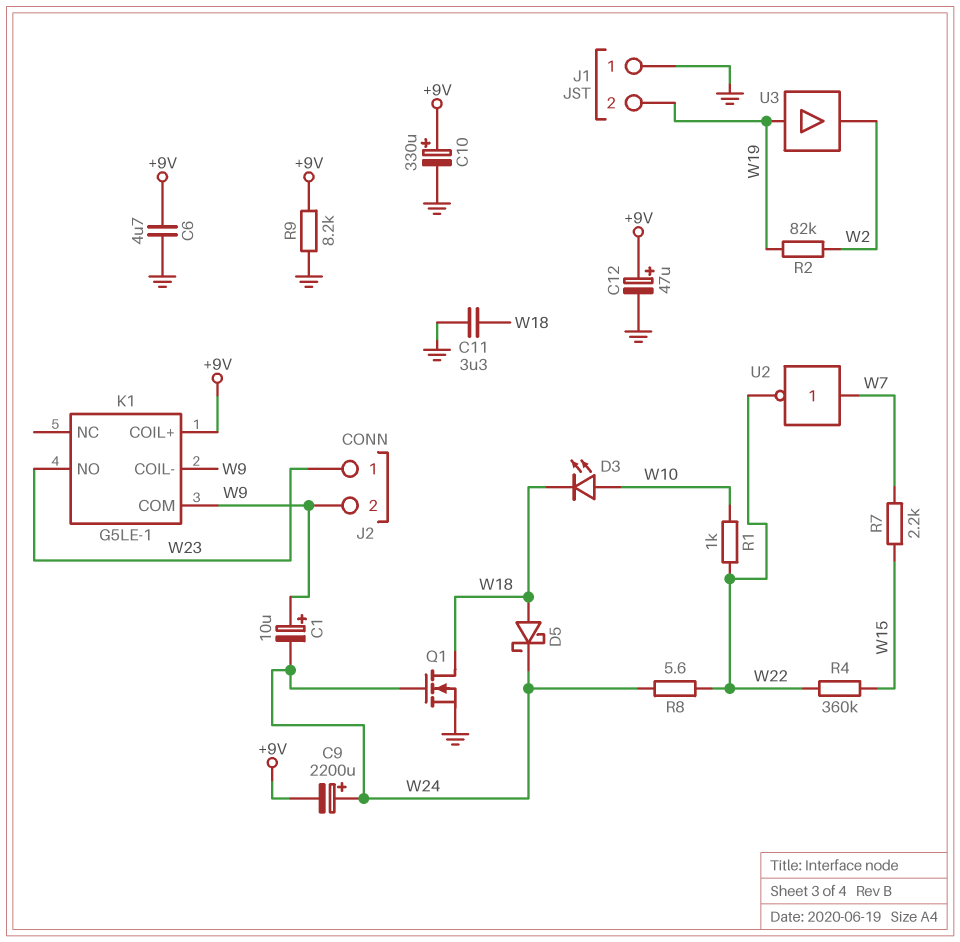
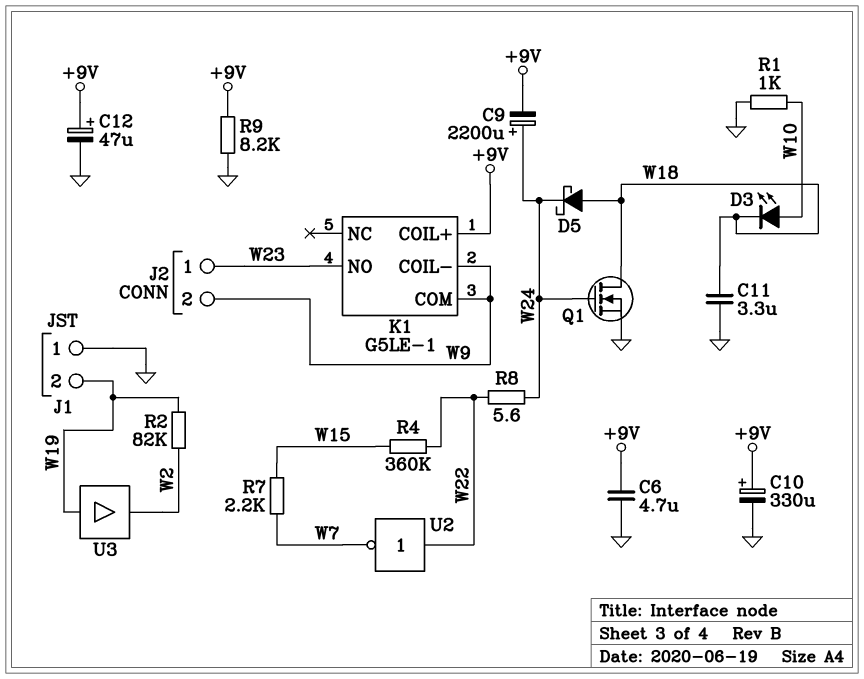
C1: 10uF (plus W9, minus W24) -> none
R1: 1k (W10, W22) -> 1k (GND, W10)
U2: NOT (in W7, out W22) -> NOT (in W22, out W7)

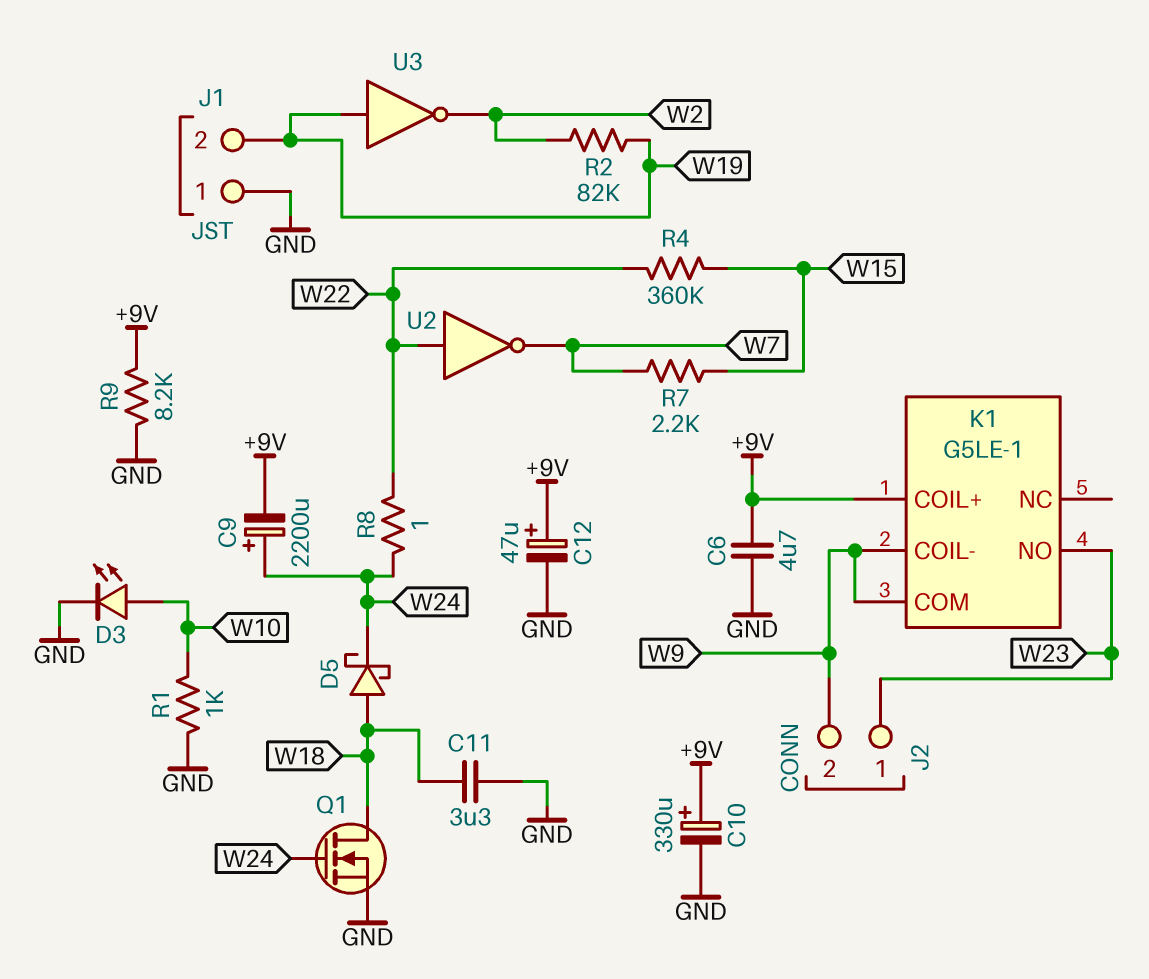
D3: LED (A W10, K W18) -> LED (A W10, K GND)
R8: 5.6 (W22, W24) -> 1 (W22, W24)
U3: buffer (in W19, out W2) -> NOT (in W19, out W2)

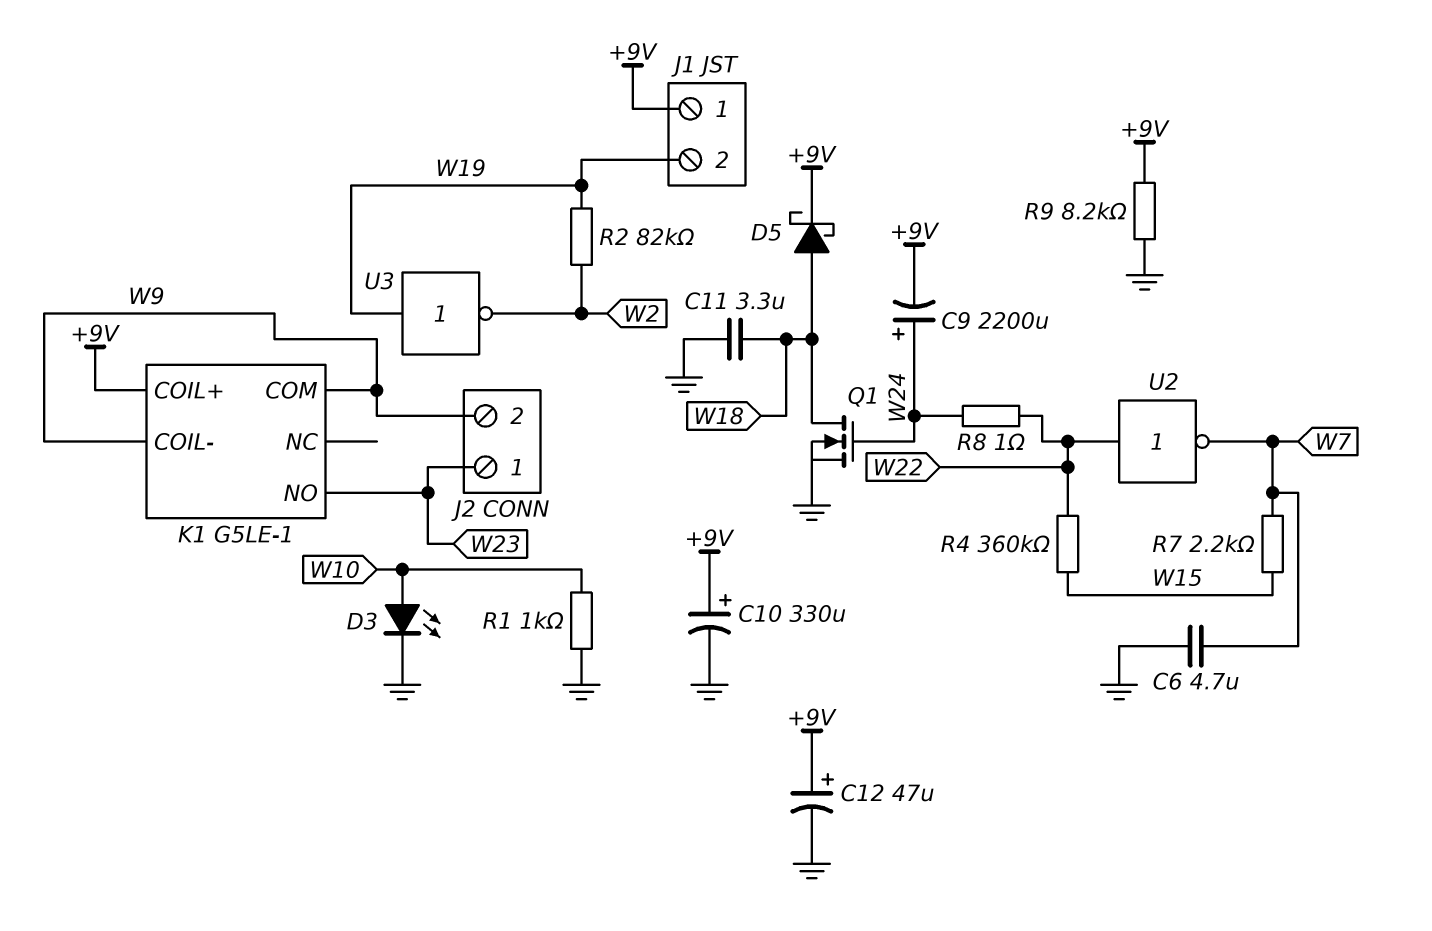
C6: 4.7uF (+9V, GND) -> 4.7uF (GND, W7)
D5: schottky (A W18, K W24) -> schottky (A W18, K +9V)
J1 pin 1: GND -> +9V

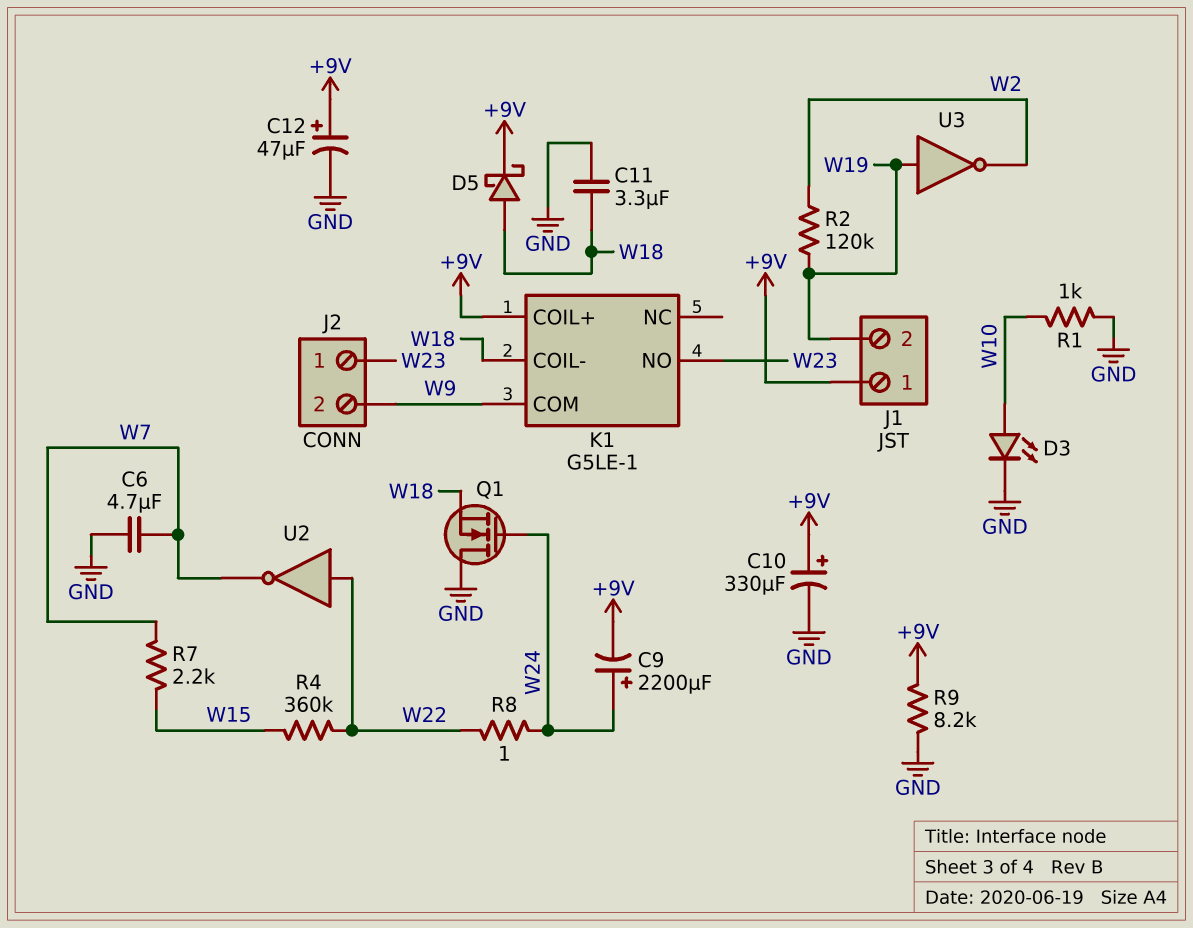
K1 pin COIL-: W9 -> W18
Q1: NMOS (G W24, D W18, S GND) -> NMOS (G W24, D GND, S W18)
R2: 82k (W2, W19) -> 120k (W2, W19)

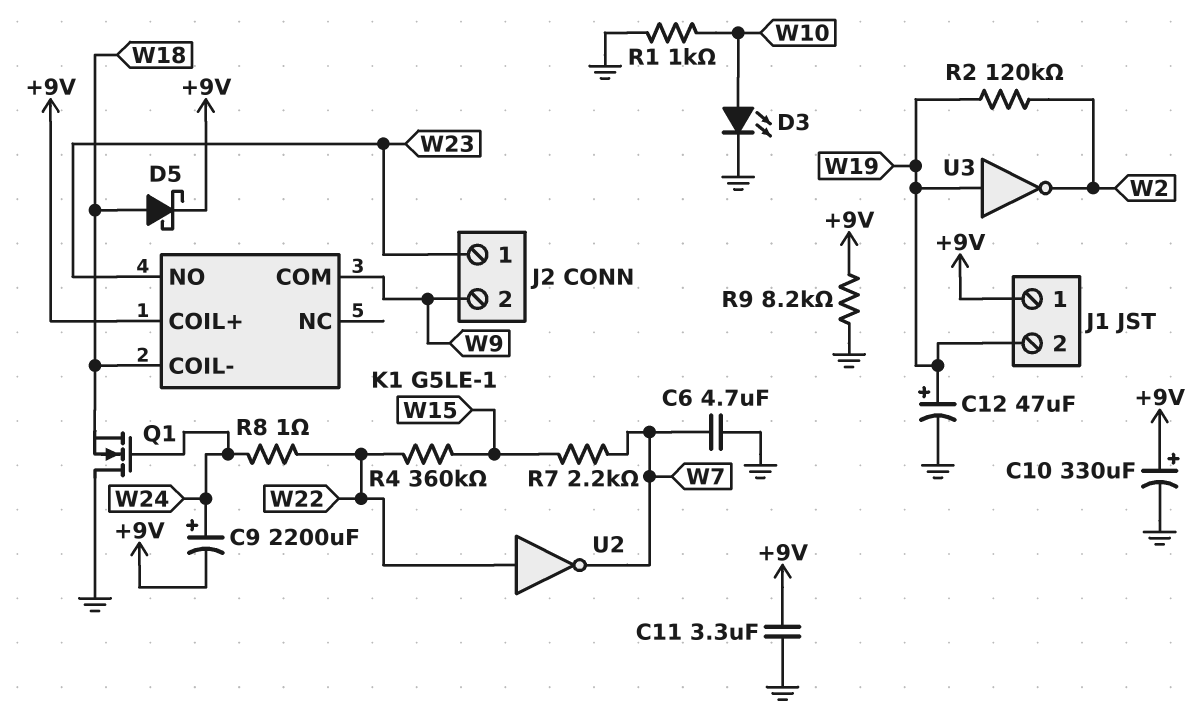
C11: 3.3uF (GND, W18) -> 3.3uF (+9V, GND)
C12: 47uF (plus +9V, minus GND) -> 47uF (plus W19, minus GND)

